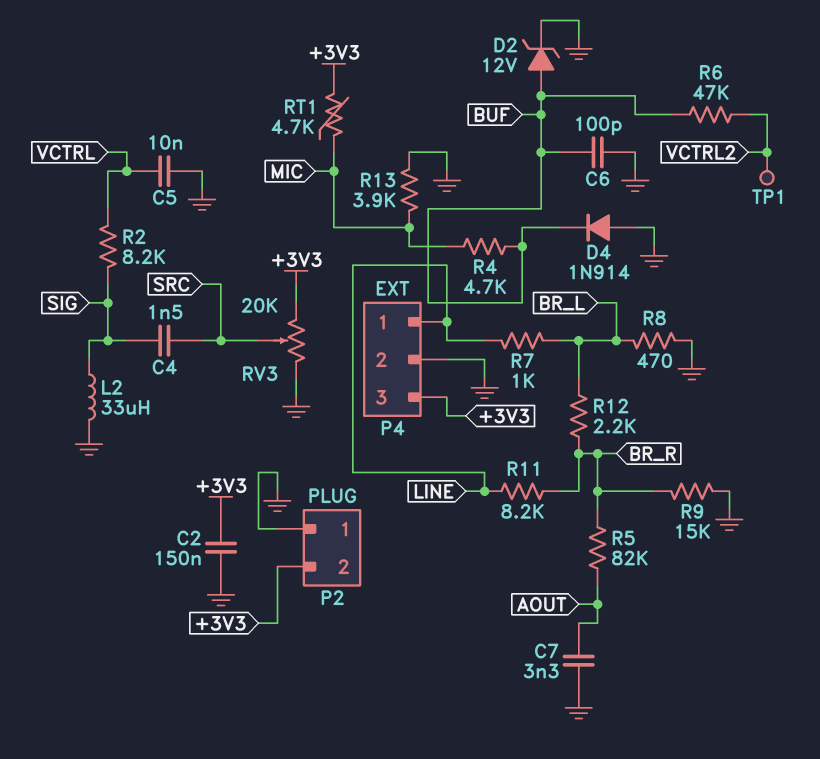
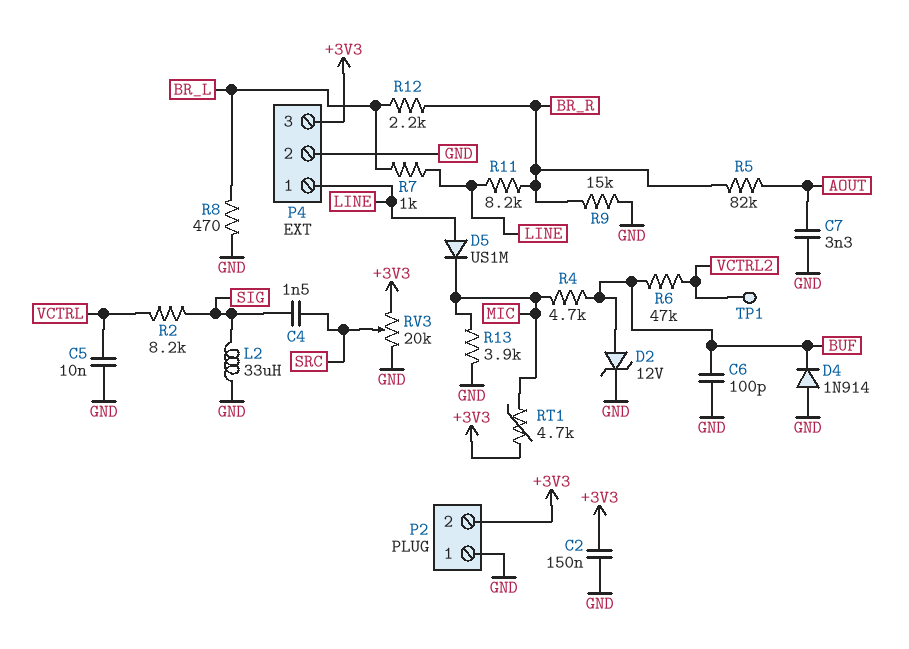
D5: none -> diode US1M (A LINE, K MIC)

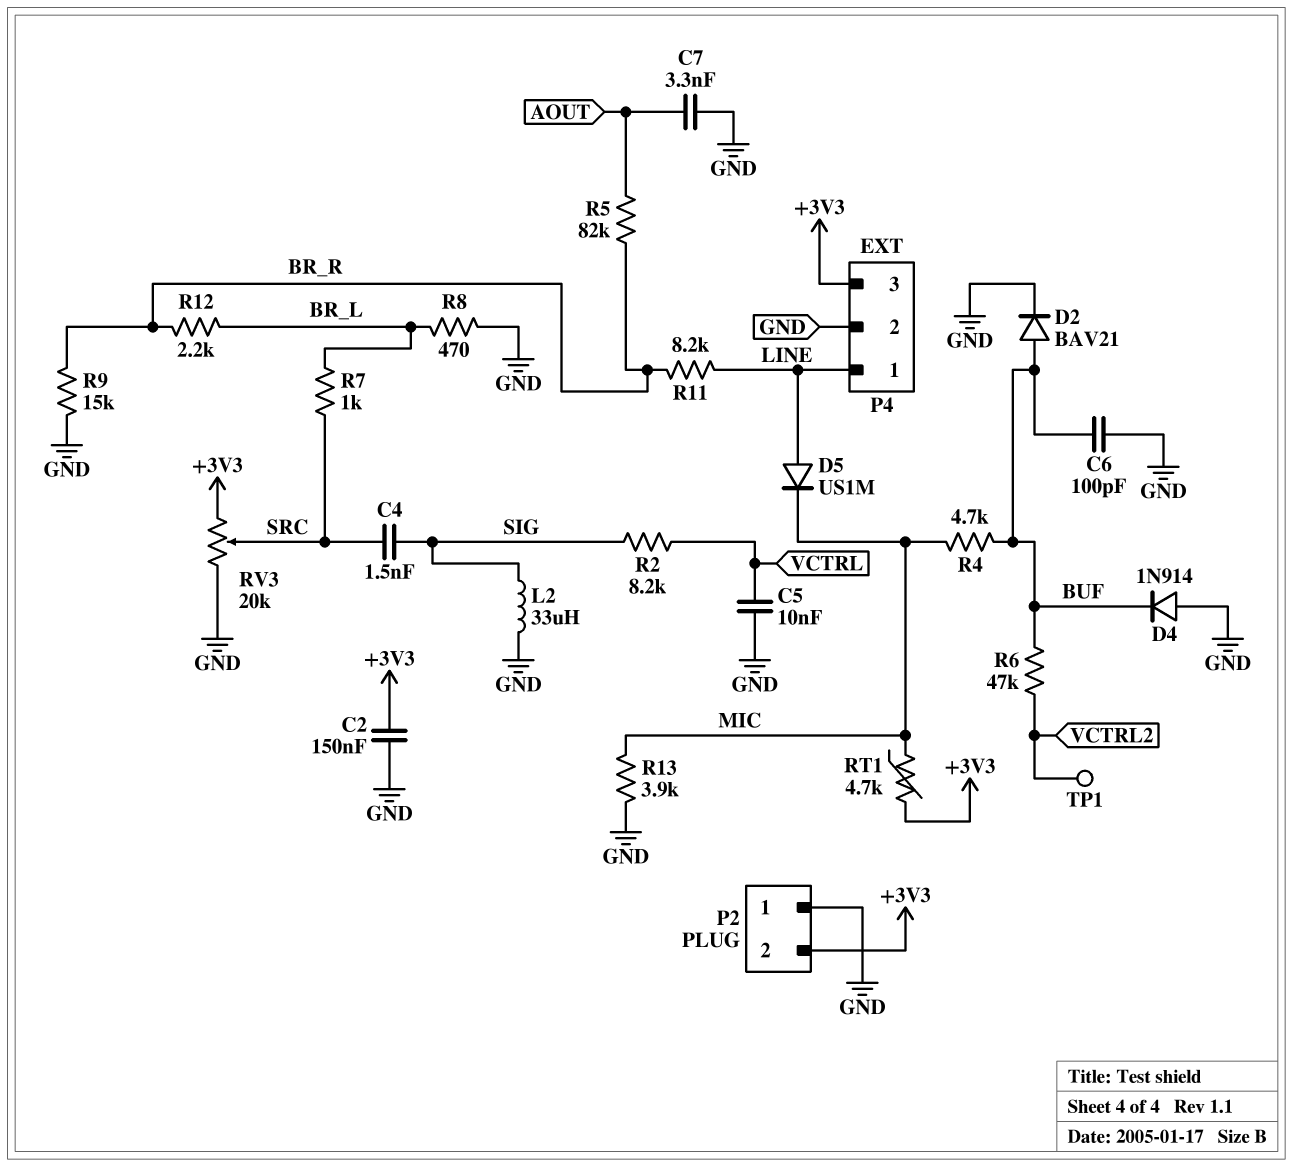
D2: zener 12V (A BUF, K GND) -> diode BAV21 (A BUF, K GND)
R7: 1k (BR_L, LINE) -> 1k (BR_L, SRC)

